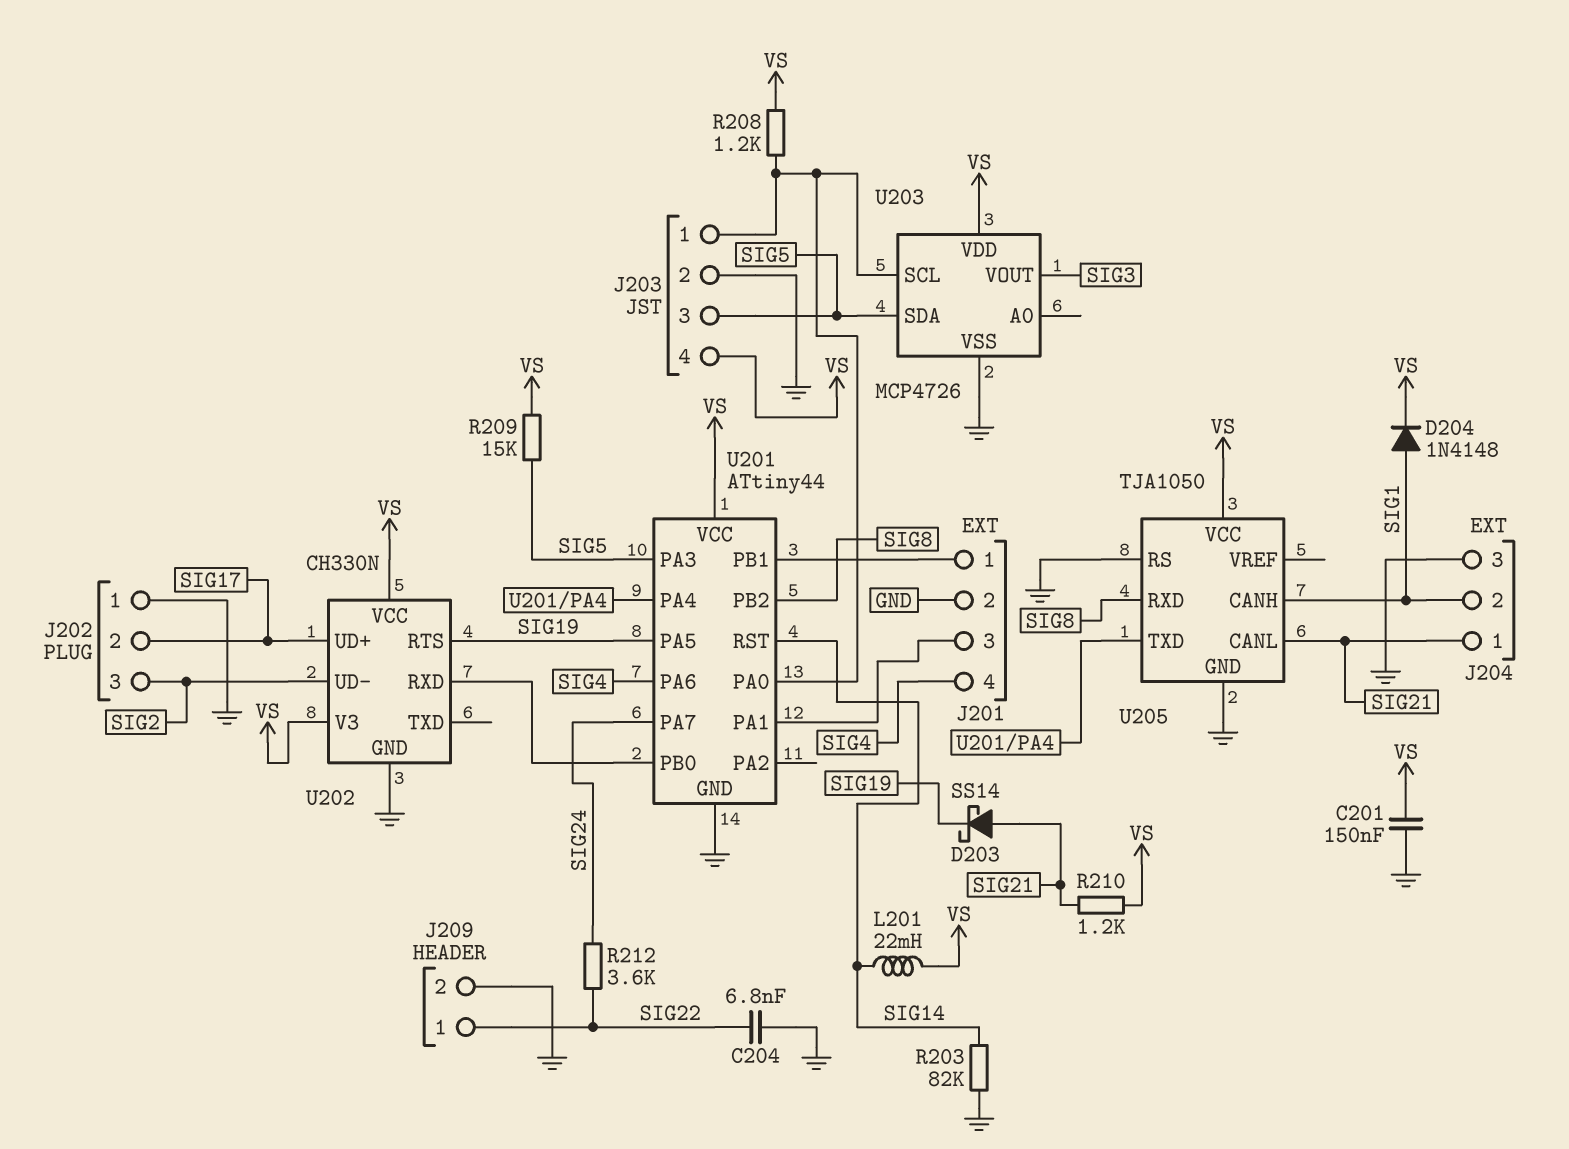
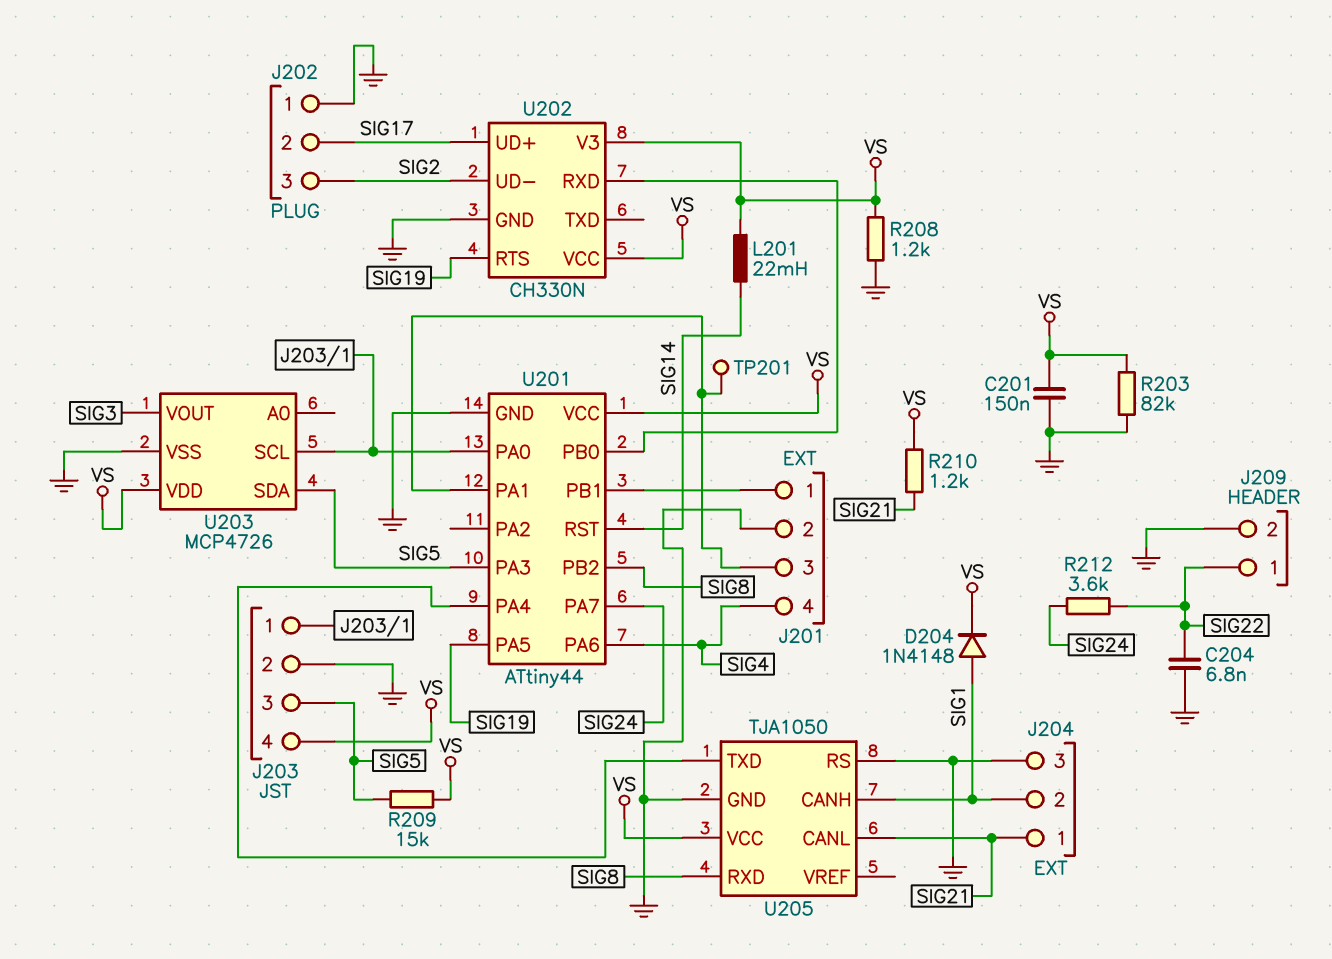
D203: schottky SS14 (A SIG21, K SIG19) -> none
R203: 82k (GND, SIG14) -> 82k (GND, VS)
R208: 1.2k (J203/1, VS) -> 1.2k (GND, VS)
TP201: none -> test point (J201/3)

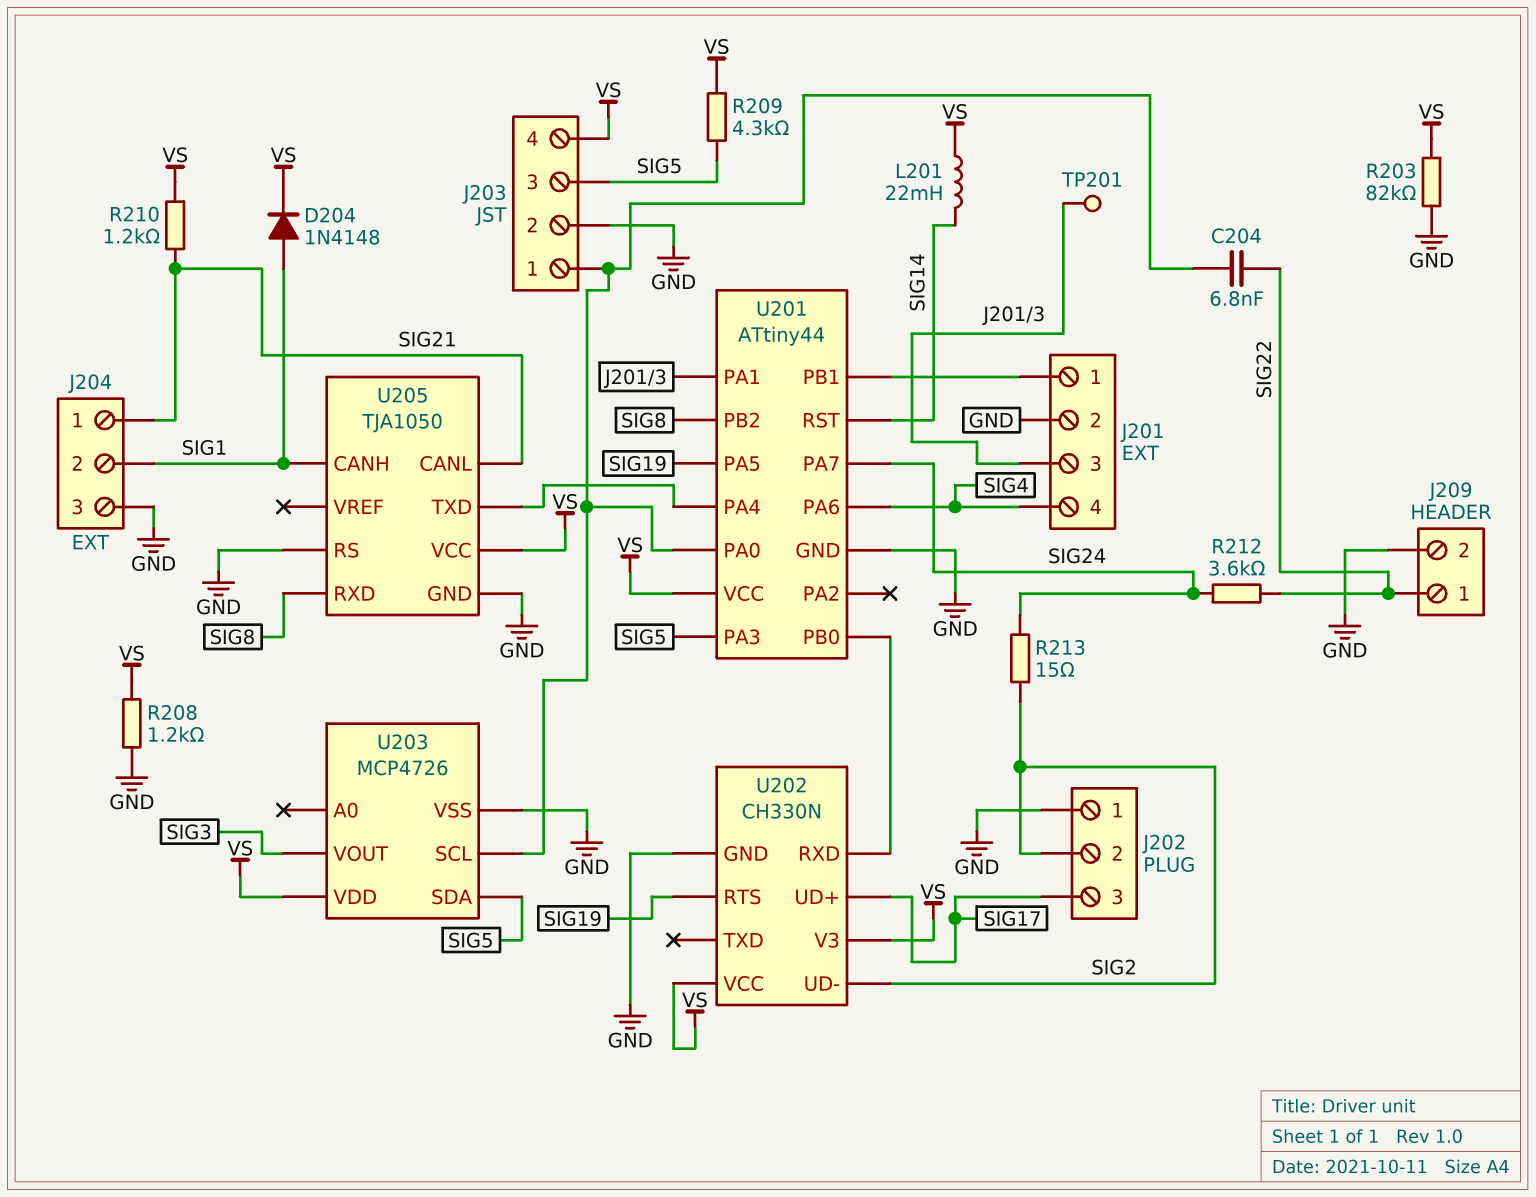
C201: 150nF (GND, VS) -> none
C204: 6.8nF (GND, SIG22) -> 6.8nF (J203/1, SIG22)
J202 pin 2: SIG17 -> SIG2
J202 pin 3: SIG2 -> SIG17
R209: 15k (SIG5, VS) -> 4.3k (SIG5, VS)
R213: none -> 15 (SIG2, SIG24)

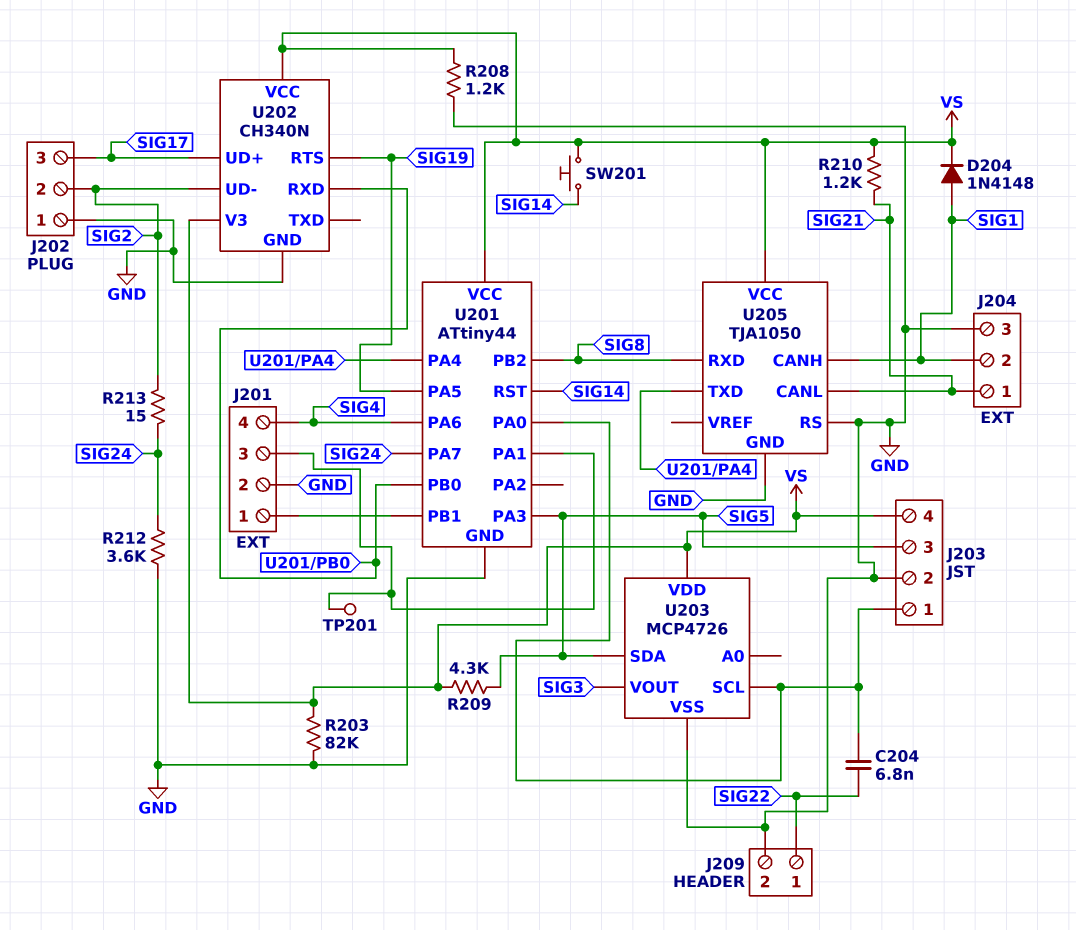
L201: 22mH (SIG14, VS) -> none
R212: 3.6k (SIG22, SIG24) -> 3.6k (GND, SIG24)
SW201: none -> button (SIG14, VS)
U202: CH330N -> CH340N

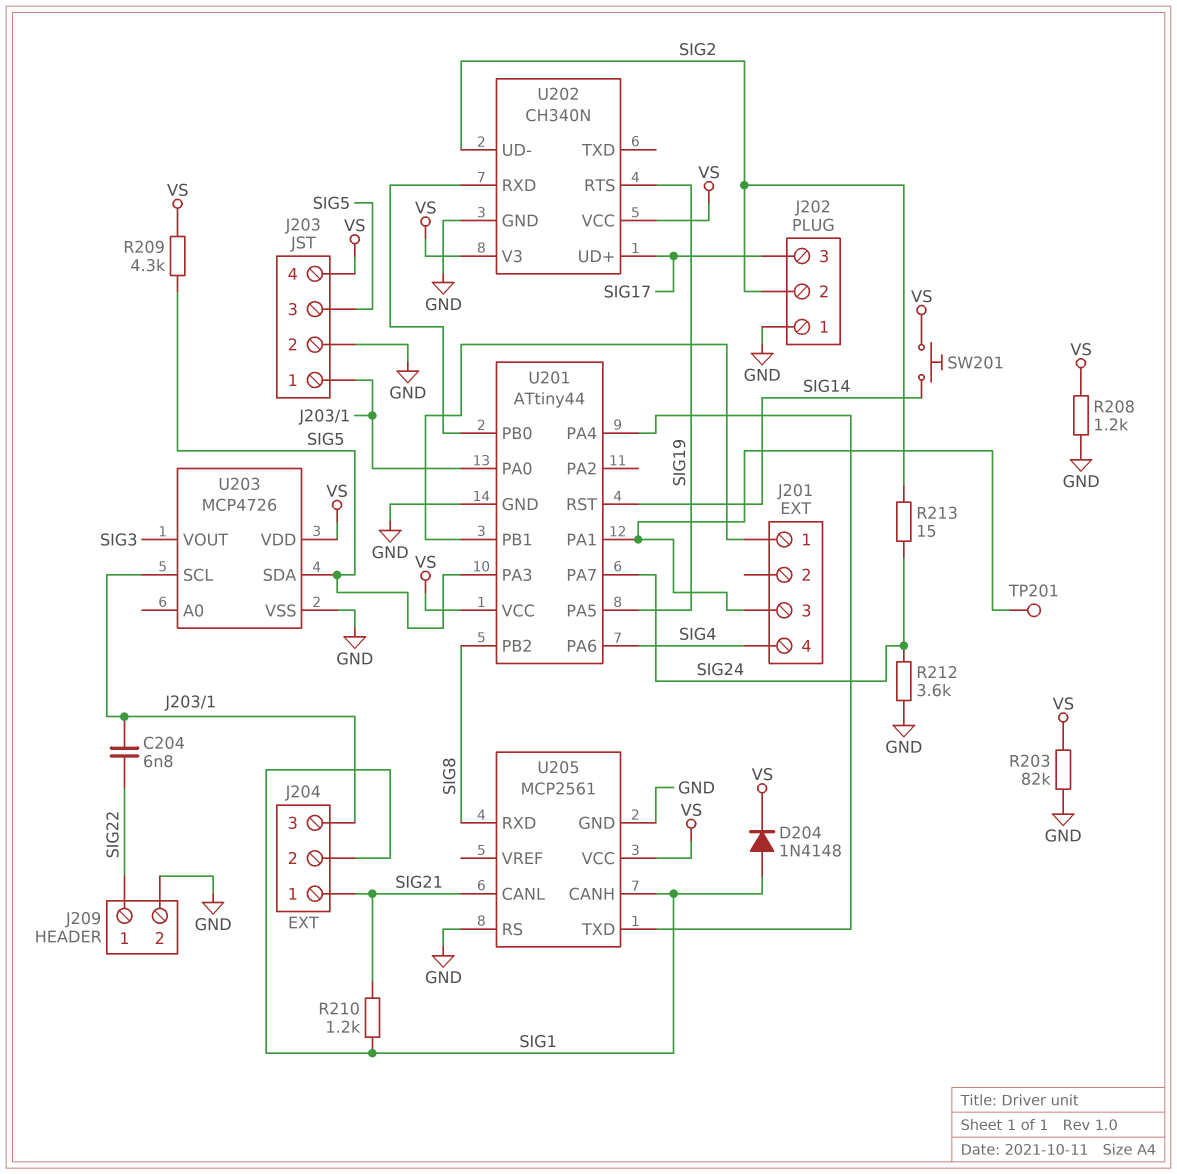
J201 pin 2: GND -> none
J204 pin 3: GND -> J203/1
R210: 1.2k (SIG21, VS) -> 1.2k (SIG1, SIG21)
U205: TJA1050 -> MCP2561

